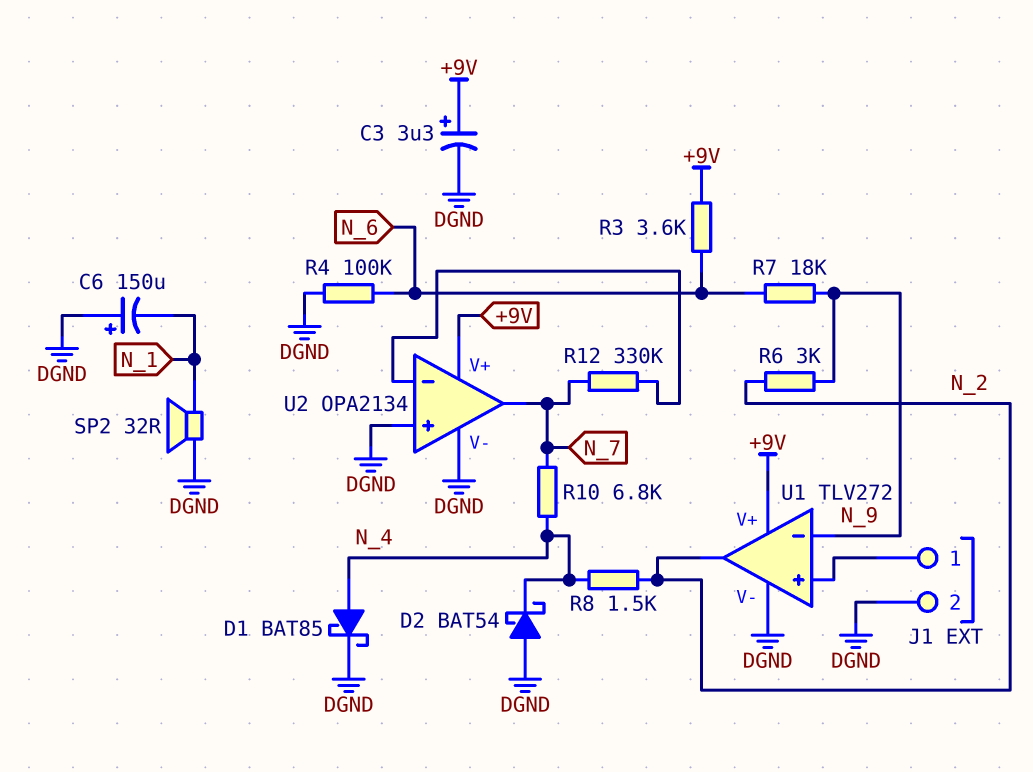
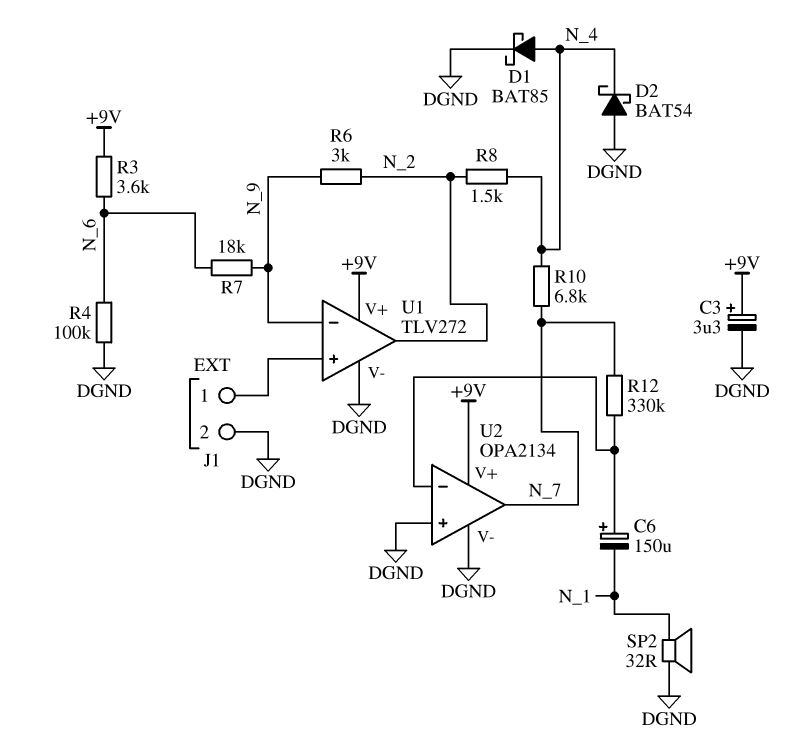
C6: 150uF (plus DGND, minus N_1) -> 150uF (plus U2/in-, minus N_1)

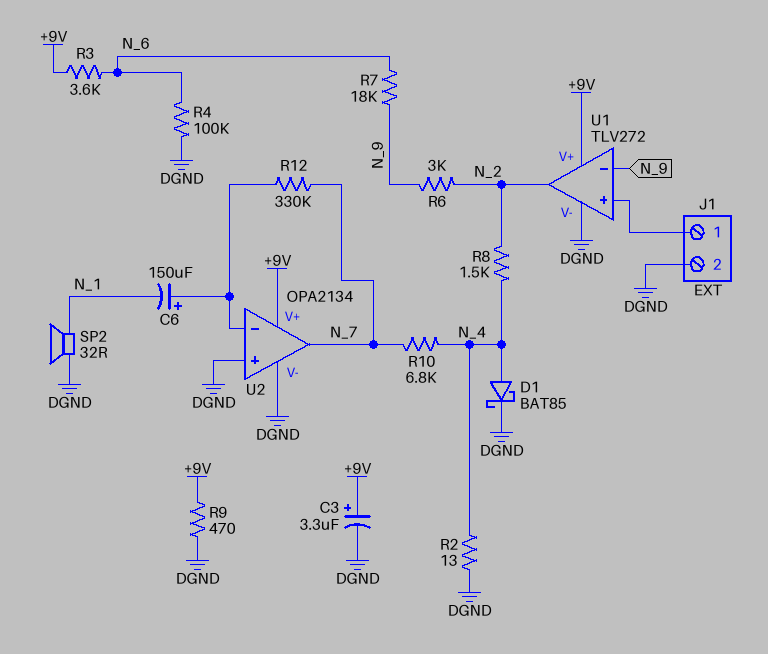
D2: schottky BAT54 (A DGND, K N_4) -> none
R2: none -> 13 (DGND, N_4)
R9: none -> 470 (+9V, DGND)

